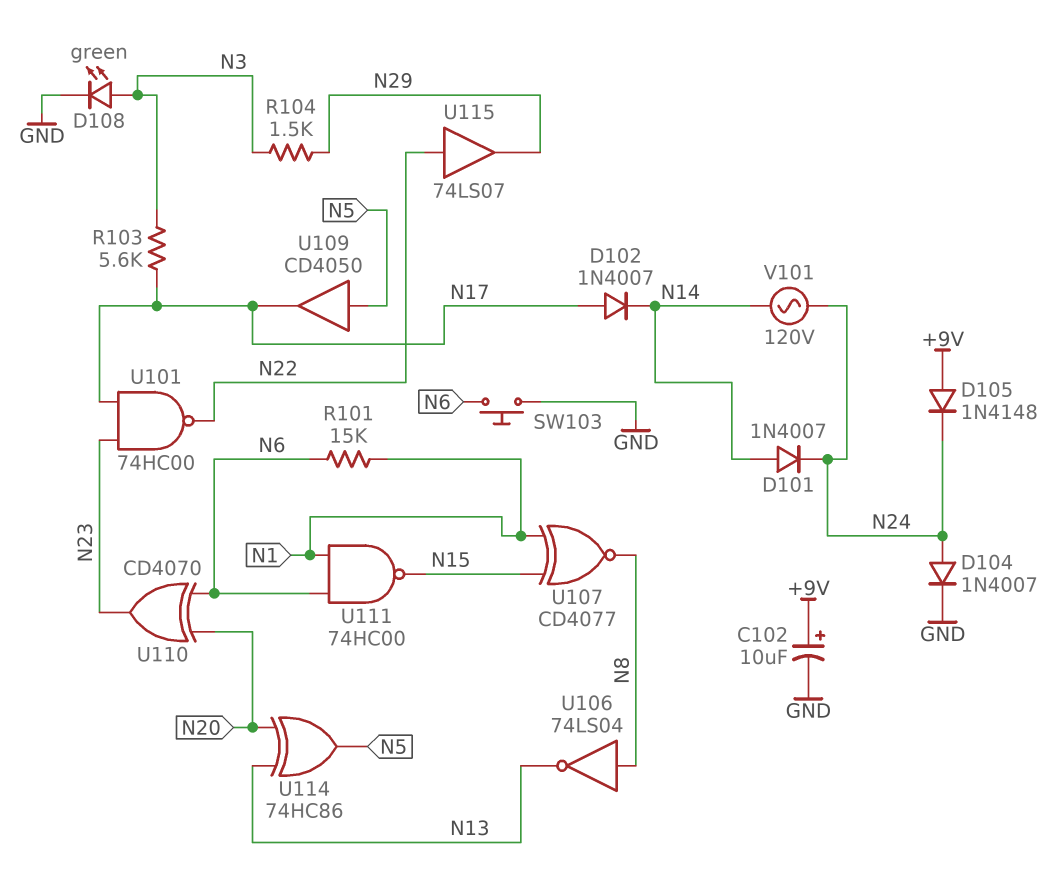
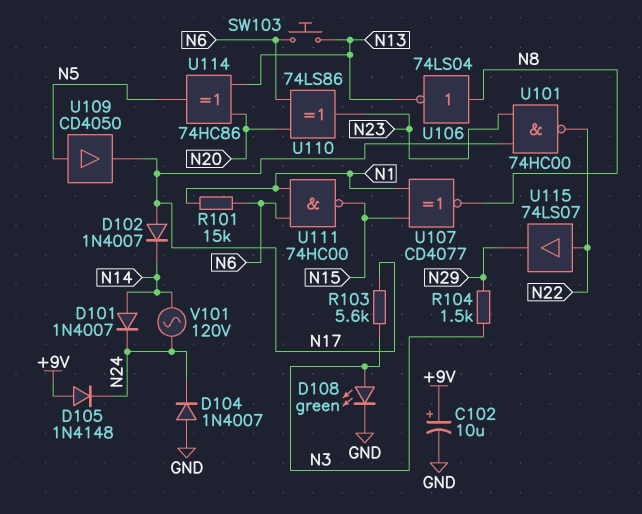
D104: diode 1N4007 (A N24, K GND) -> diode 1N4007 (A GND, K N24)
SW103: button (GND, N6) -> button (N6, N13)
U110: XOR CD4070 (in N6, in N20, out N23) -> XOR 74LS86 (in N6, in N20, out N23)

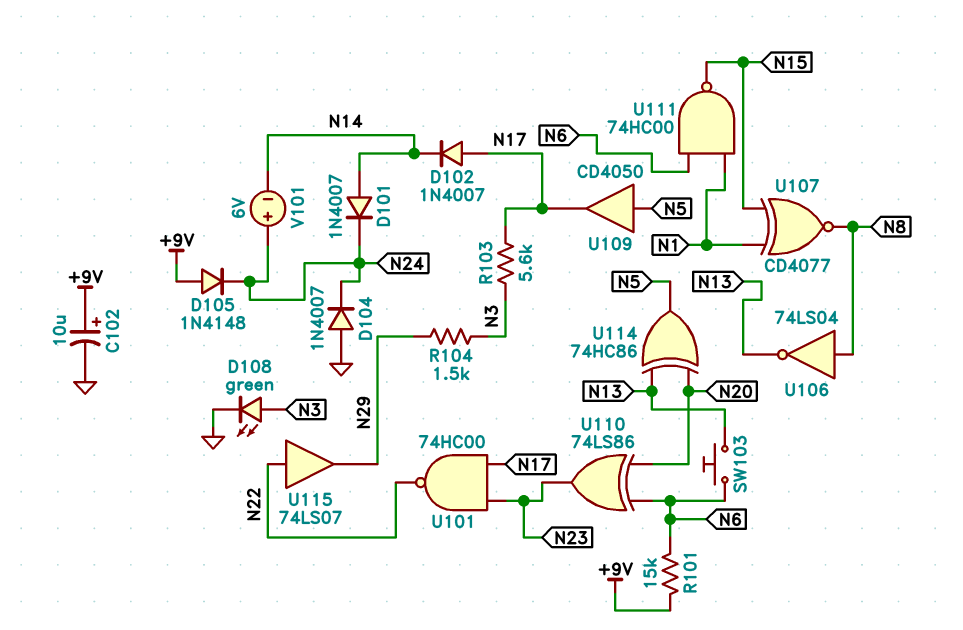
R101: 15k (N1, N6) -> 15k (+9V, N6)
V101: AC 120V (N14, N24) -> 6V (plus N24, minus N14)

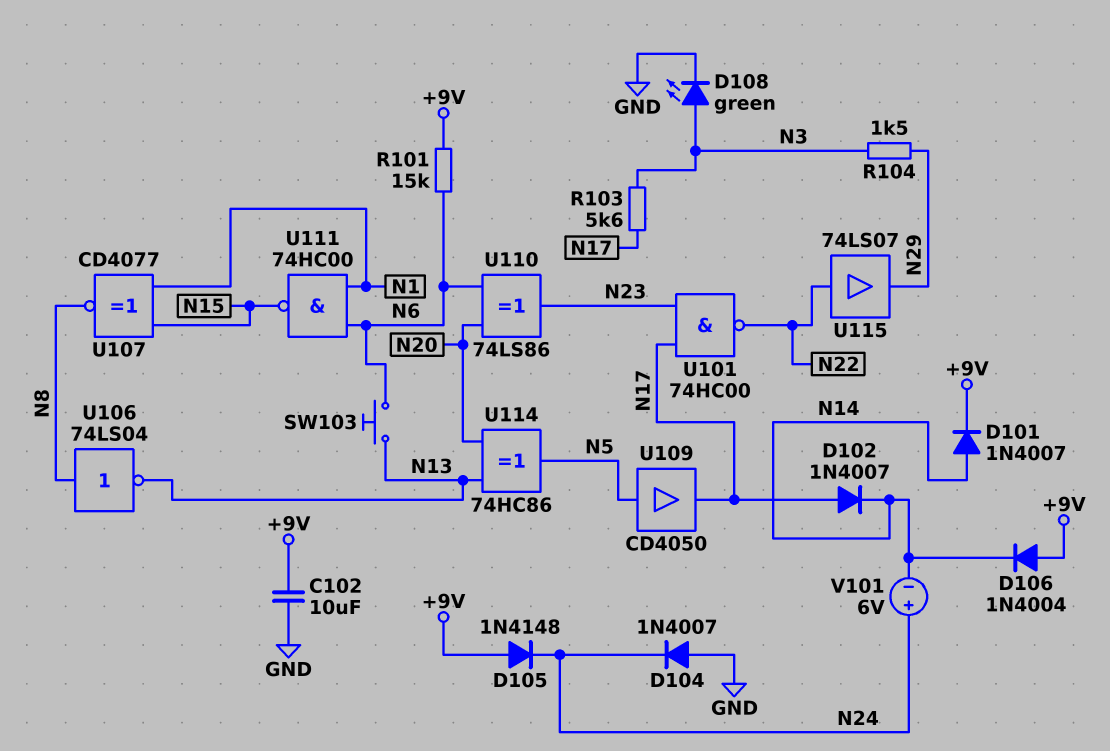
C102: 10uF (plus +9V, minus GND) -> 10uF (+9V, GND)
D101: diode 1N4007 (A N14, K N24) -> diode 1N4007 (A N14, K +9V)
D106: none -> diode 1N4004 (A +9V, K N14)

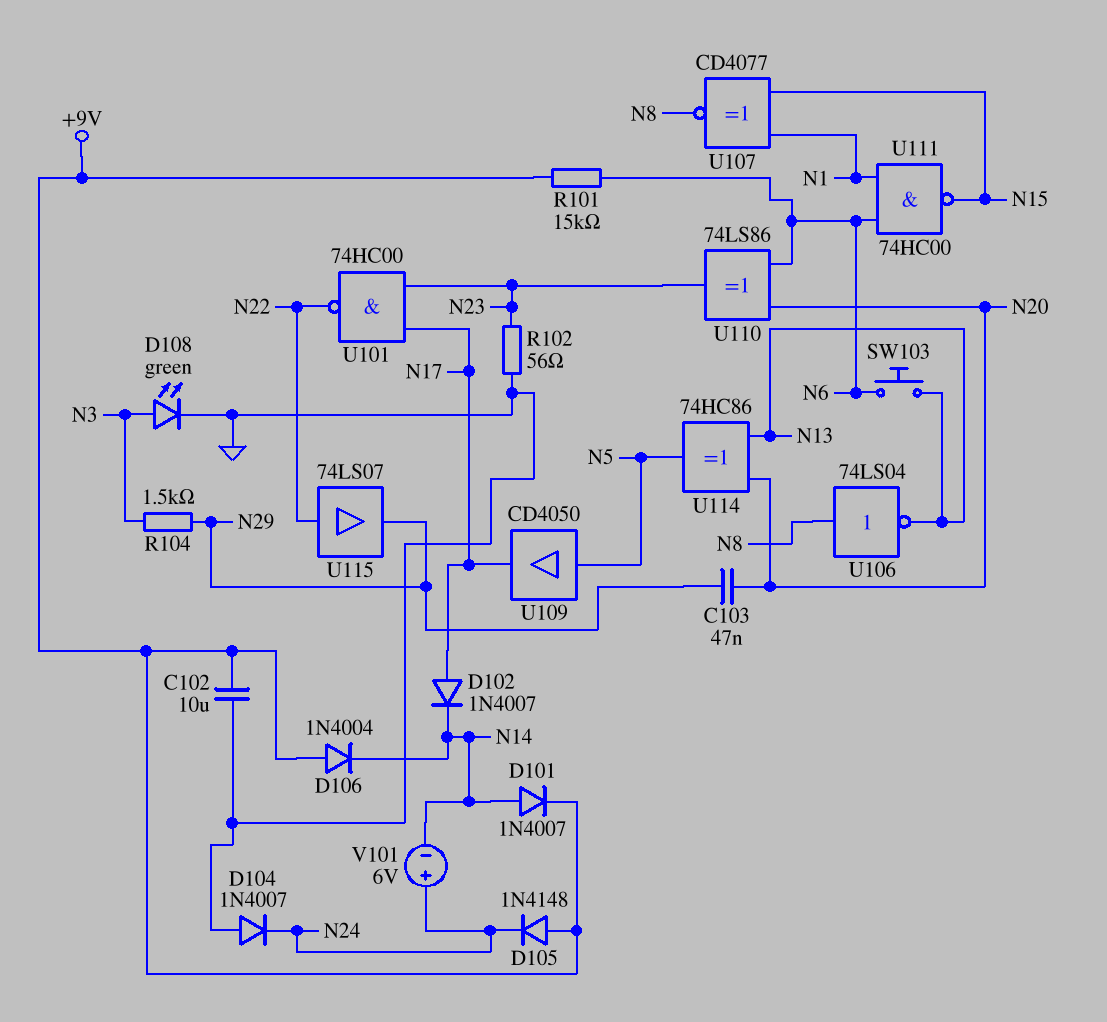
C103: none -> 47nF (N20, N29)
R102: none -> 56 (GND, N23)
R103: 5.6k (N3, N17) -> none

